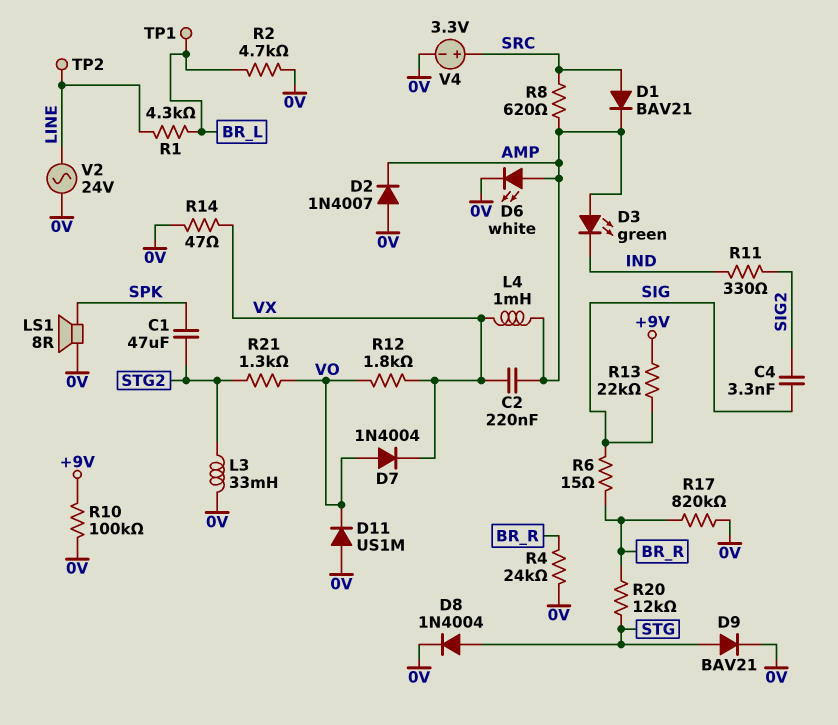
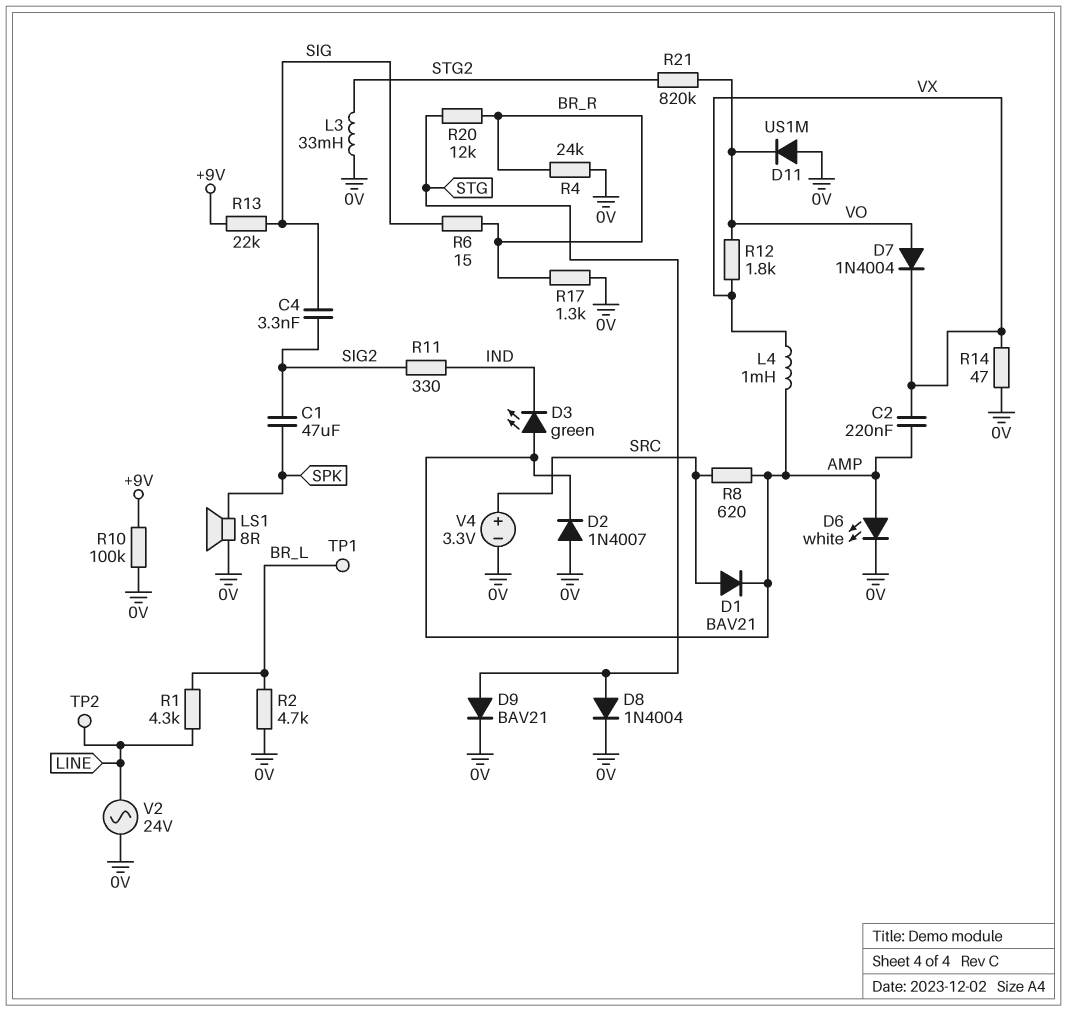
C1: 47uF (SPK, STG2) -> 47uF (SIG2, SPK)
R17: 820k (0V, BR_R) -> 1.3k (0V, BR_R)
R21: 1.3k (STG2, VO) -> 820k (STG2, VO)

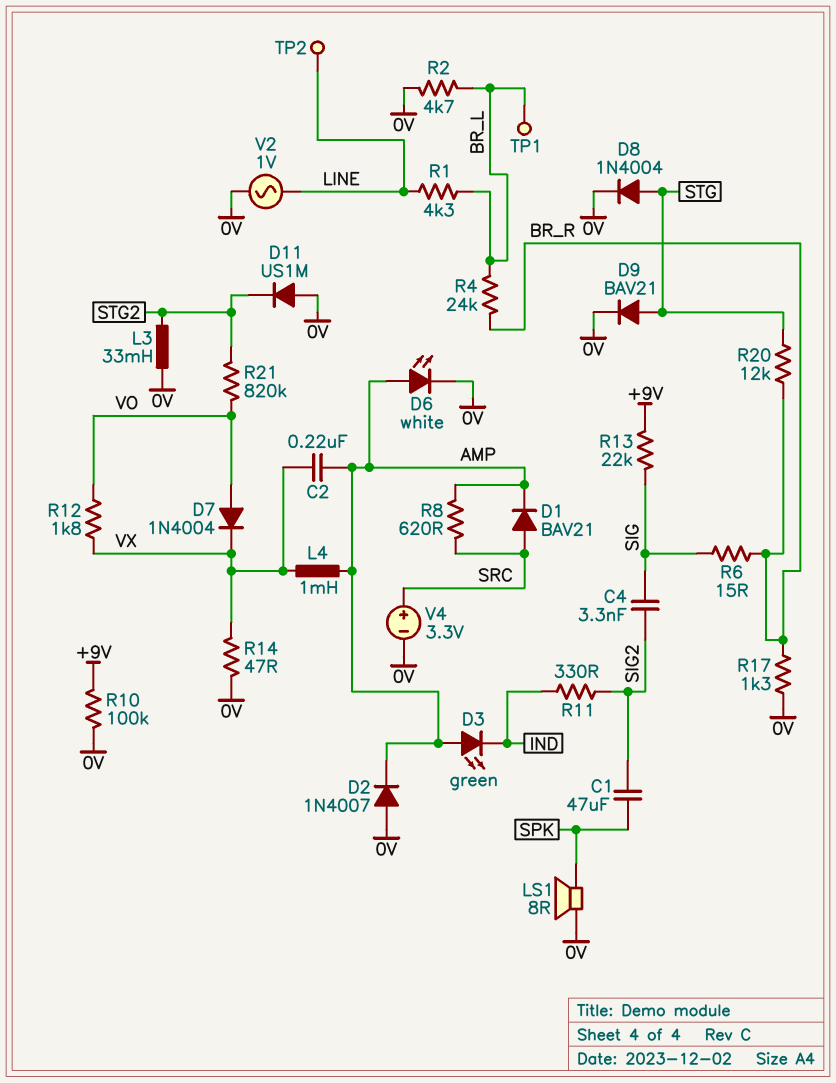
D11: diode US1M (A 0V, K VO) -> diode US1M (A 0V, K STG2)
R4: 24k (0V, BR_R) -> 24k (BR_L, BR_R)
V2: AC 24V (0V, LINE) -> AC 1V (0V, LINE)

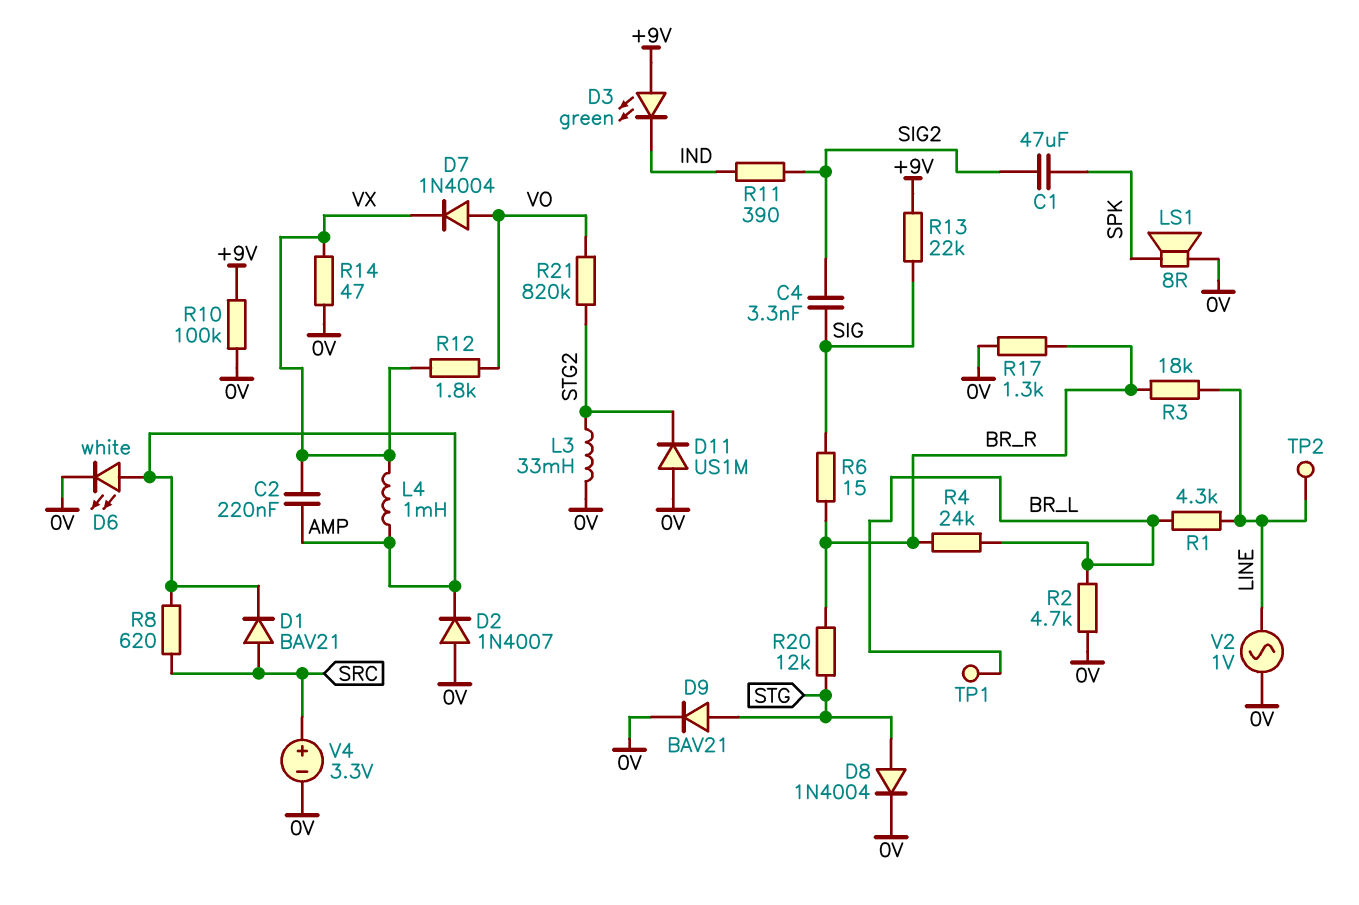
D3: LED green (A AMP, K IND) -> LED green (A +9V, K IND)
R3: none -> 18k (BR_R, LINE)
R11: 330 (IND, SIG2) -> 390 (IND, SIG2)

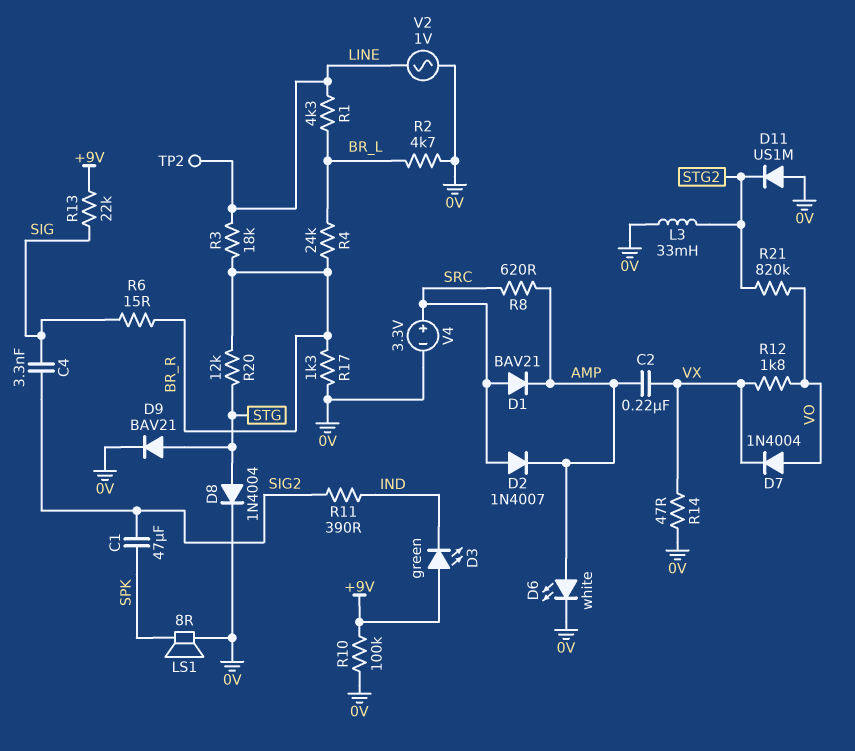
D2: diode 1N4007 (A 0V, K AMP) -> diode 1N4007 (A SRC, K AMP)
L4: 1mH (AMP, VX) -> none
TP1: test point (BR_L) -> none

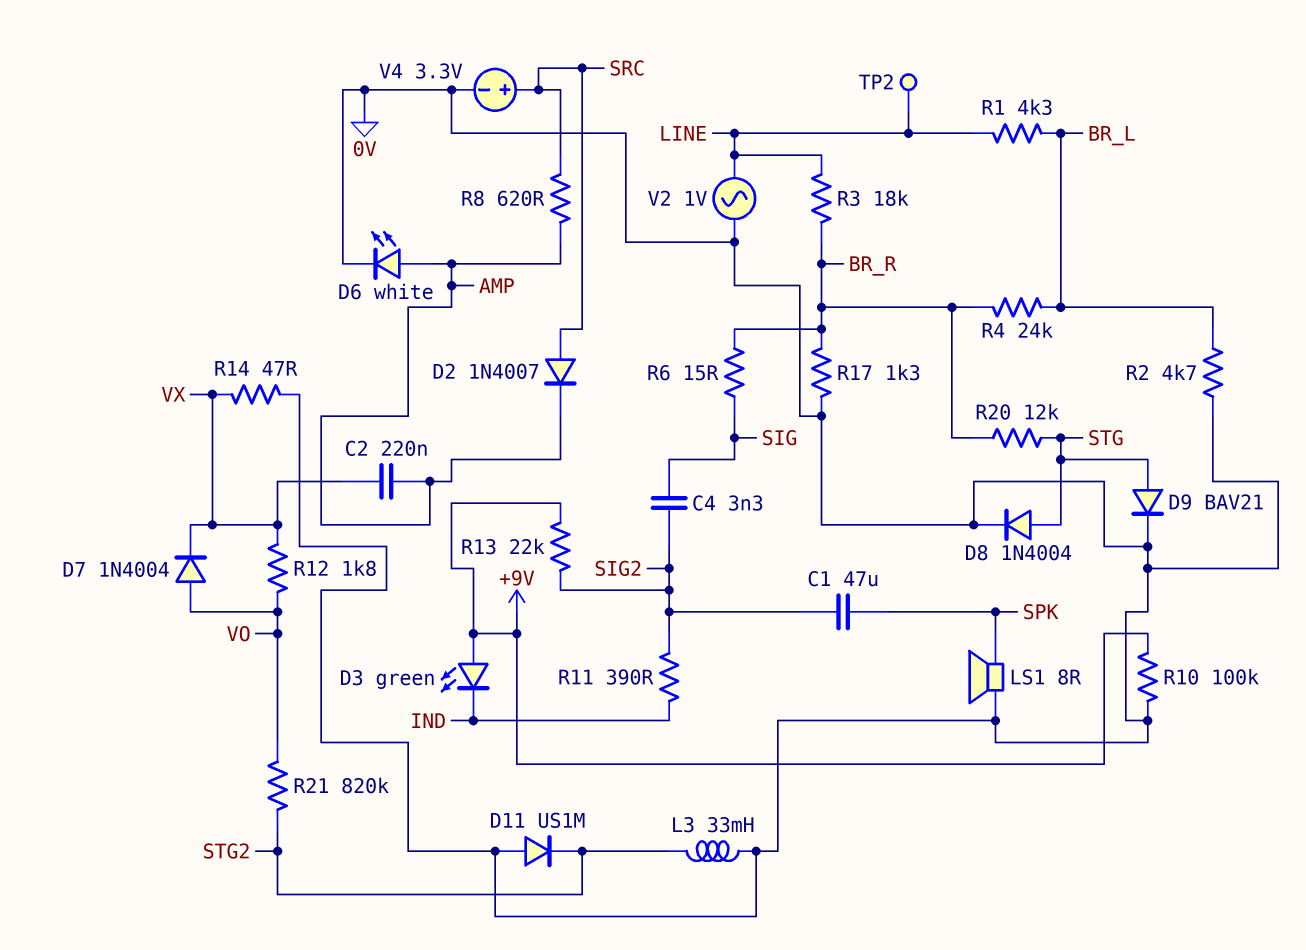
D1: diode BAV21 (A SRC, K AMP) -> none
R13: 22k (+9V, SIG) -> 22k (+9V, SIG2)

